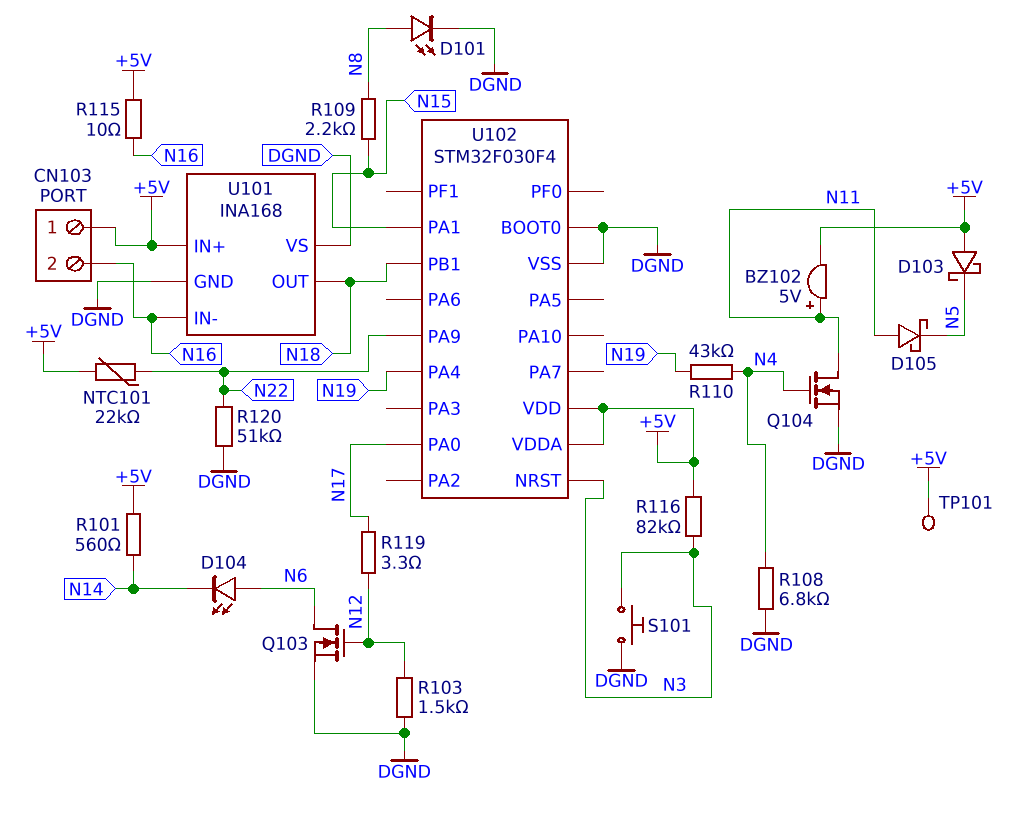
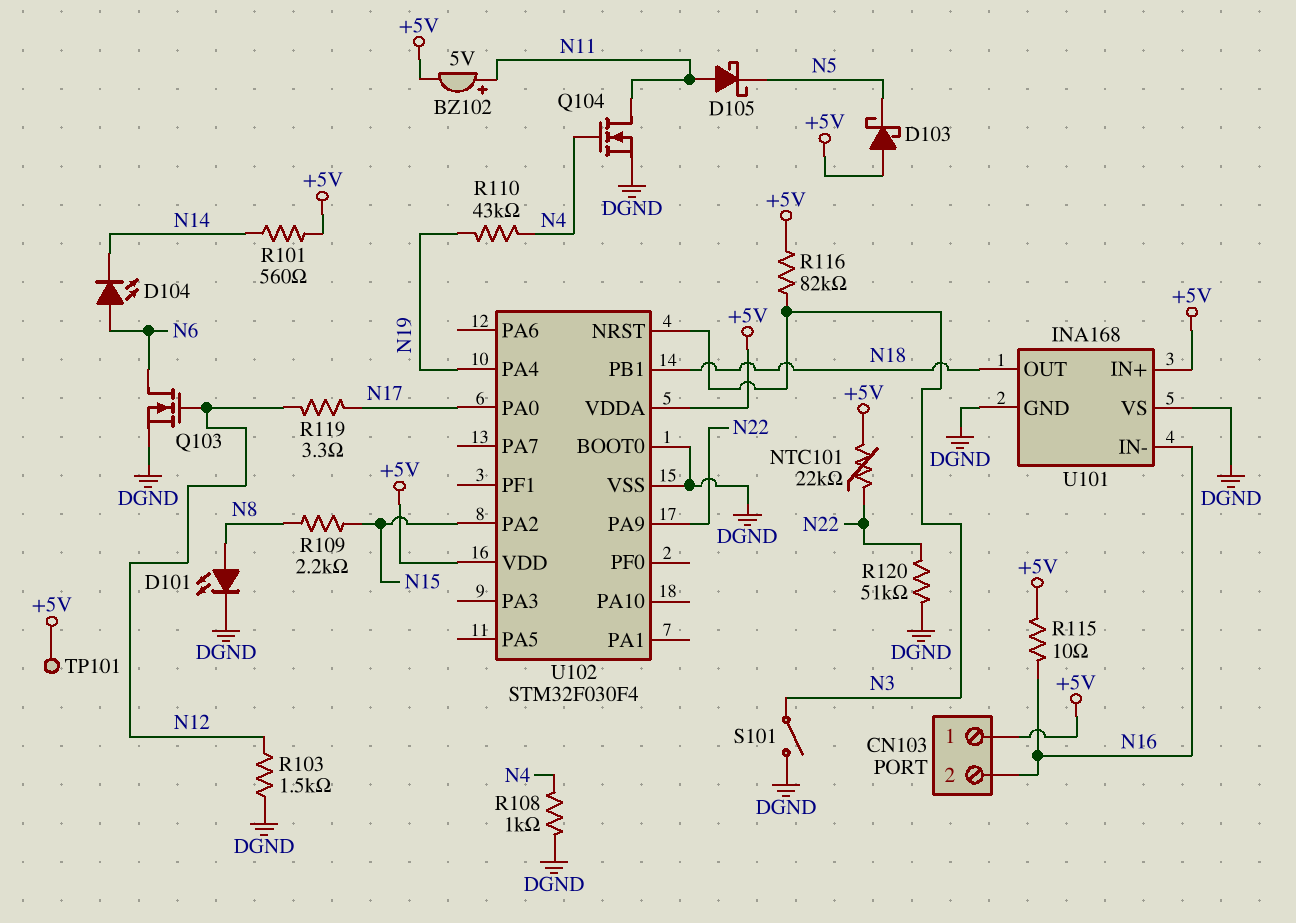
R108: 6.8k (DGND, N4) -> 1k (DGND, N4)
S101: button (DGND, N3) -> switch (DGND, N3)
U102 pin PA1: N15 -> none
U102 pin PA2: none -> N15

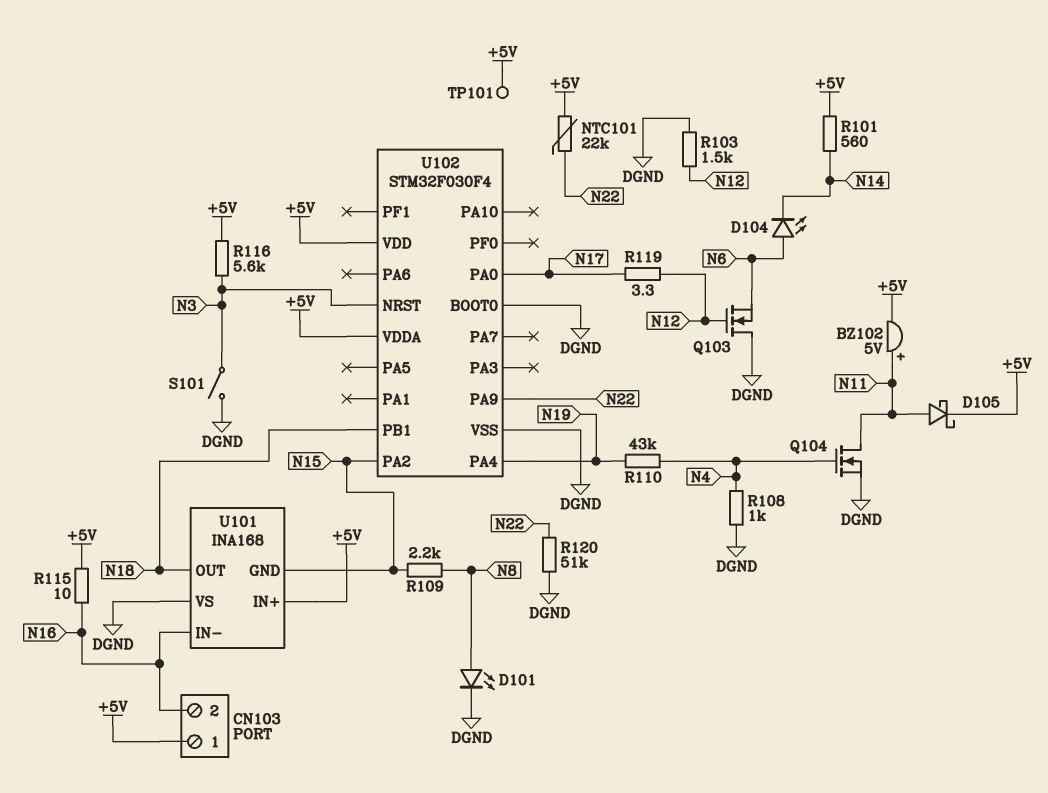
D103: schottky (A +5V, K N5) -> none
D105: schottky (A N11, K N5) -> schottky (A N11, K +5V)
Q103: NMOS (G N12, D N6, S DGND) -> NMOS (G N12, D DGND, S N6)
R116: 82k (+5V, N3) -> 5.6k (+5V, N3)
U101 pin GND: DGND -> N15

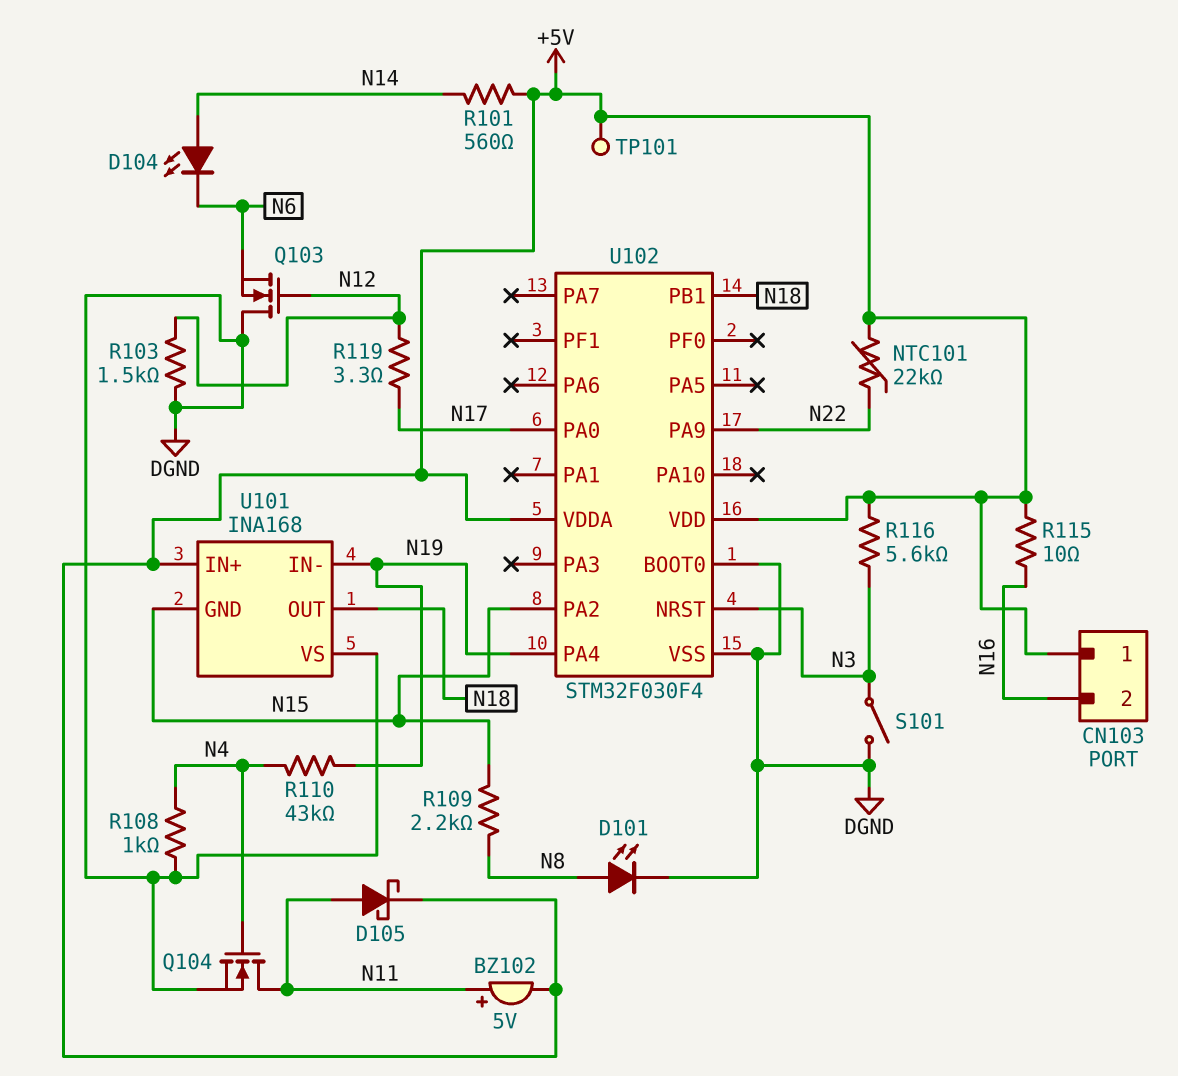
D104: LED (A N6, K N14) -> LED (A N14, K N6)
R120: 51k (DGND, N22) -> none
U101 pin IN-: N16 -> N19

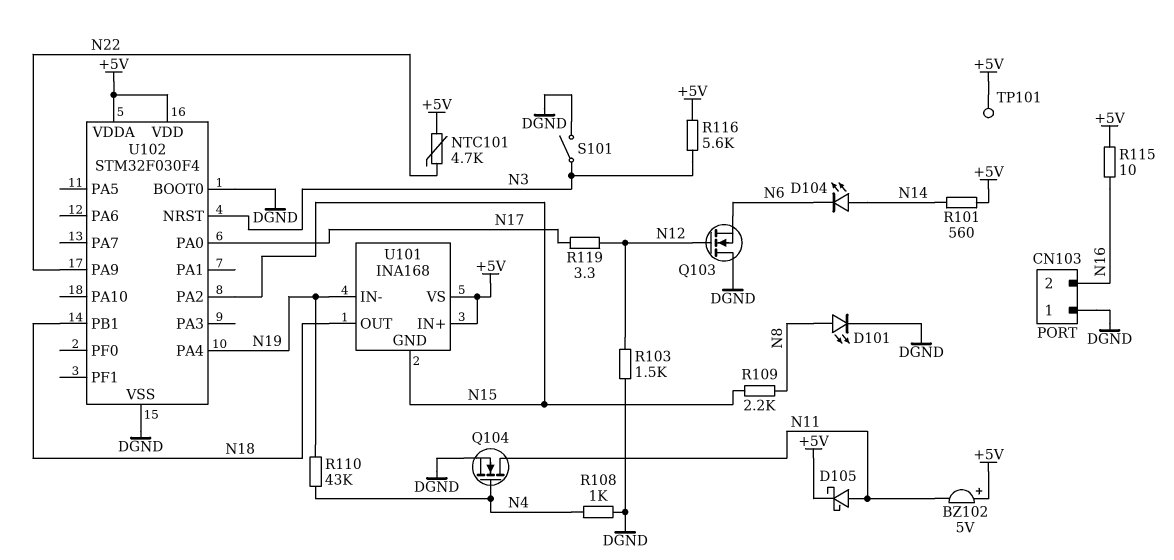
BZ102: buzzer 5V (plus N11, minus +5V) -> buzzer 5V (plus +5V, minus N11)
CN103 pin 1: +5V -> DGND
NTC101: 22k (+5V, N22) -> 4.7k (+5V, N22)
U101 pin VS: DGND -> +5V

